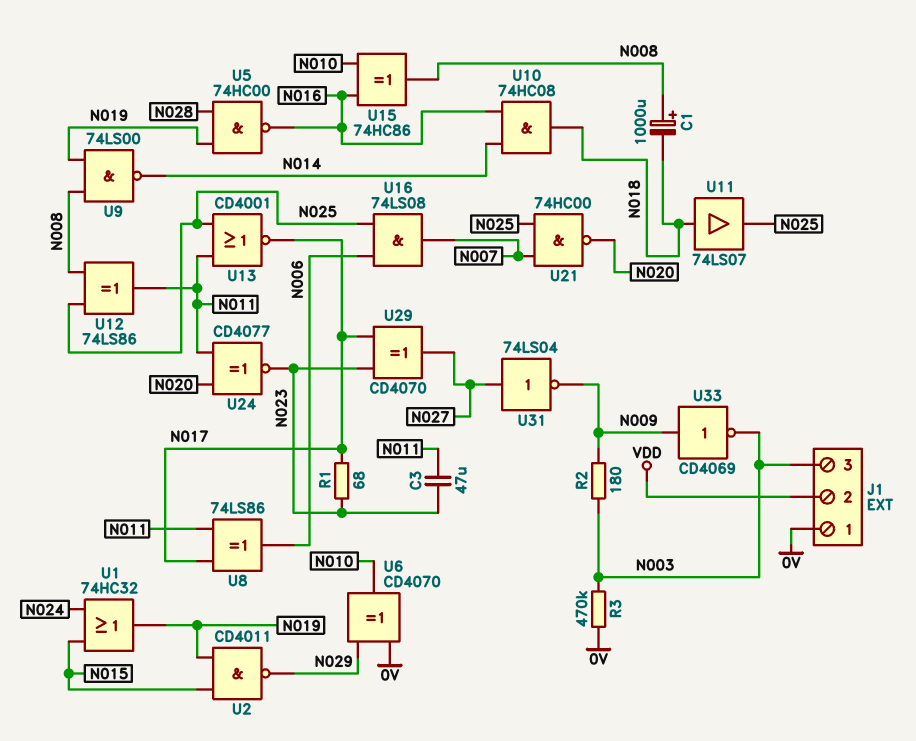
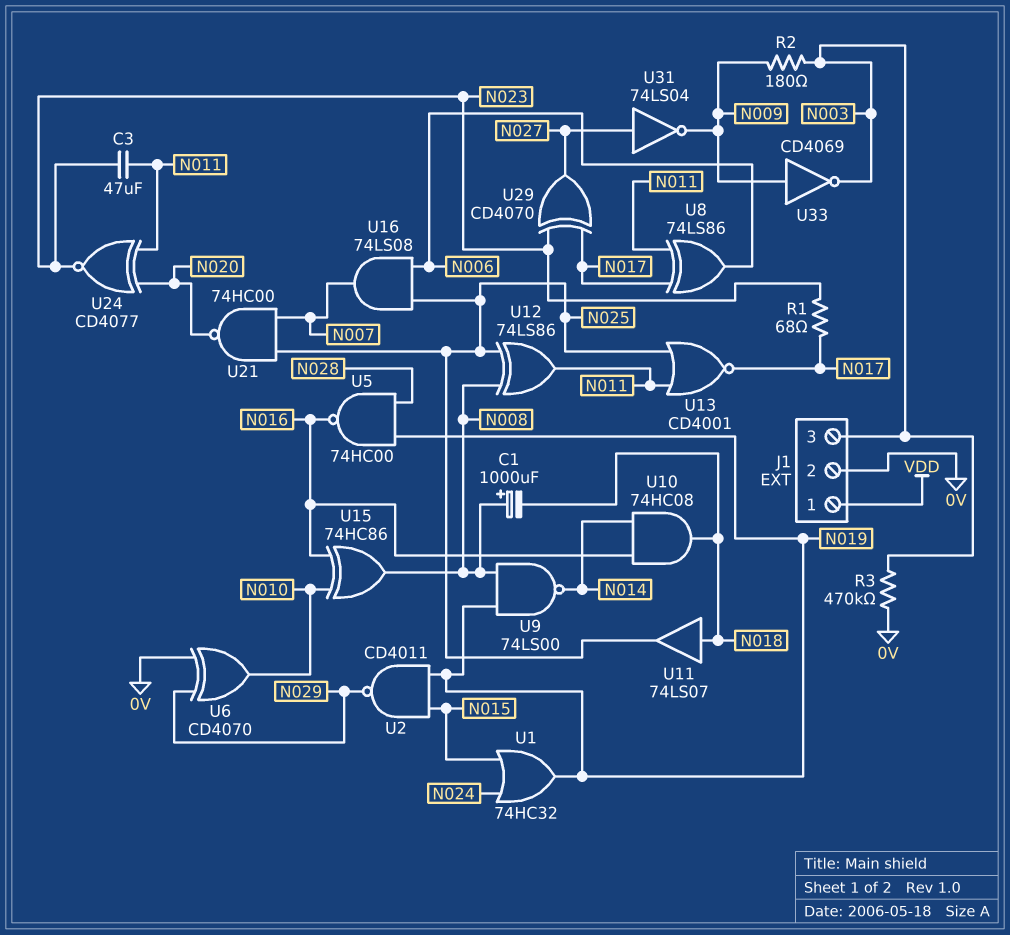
J1 pin 1: 0V -> VDD
J1 pin 2: VDD -> 0V

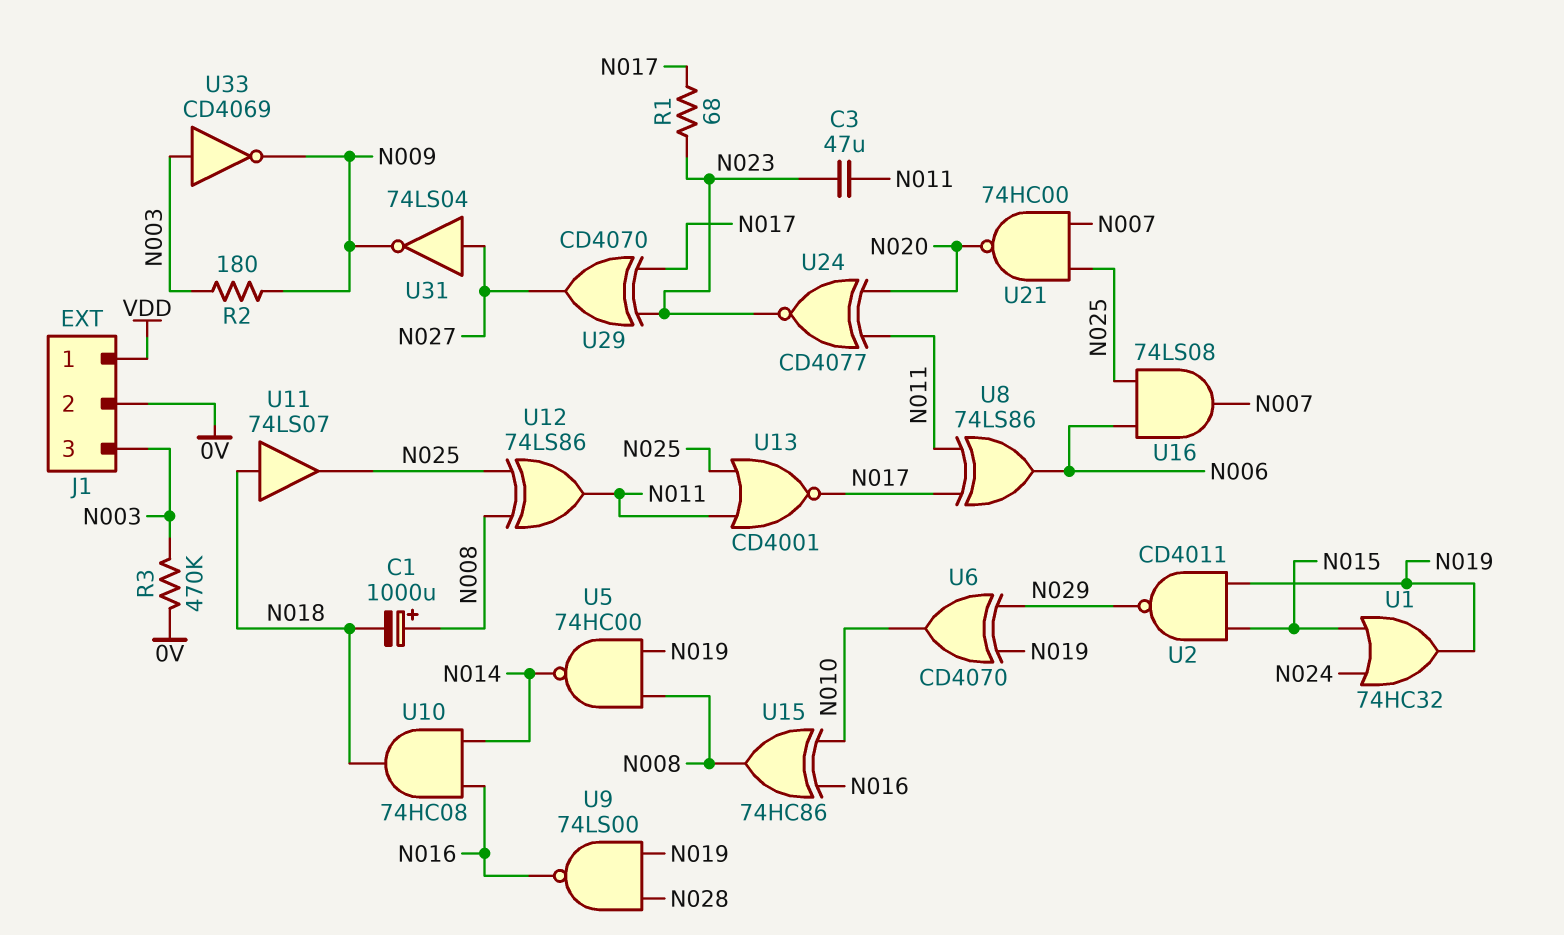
U5: NAND 74HC00 (in N019, in N028, out N016) -> NAND 74HC00 (in N008, in N019, out N014)
U6: XOR CD4070 (in 0V, in N029, out N010) -> XOR CD4070 (in N019, in N029, out N010)
U9: NAND 74LS00 (in N008, in N019, out N014) -> NAND 74LS00 (in N019, in N028, out N016)
U33: NOT CD4069 (in N009, out N003) -> NOT CD4069 (in N003, out N009)

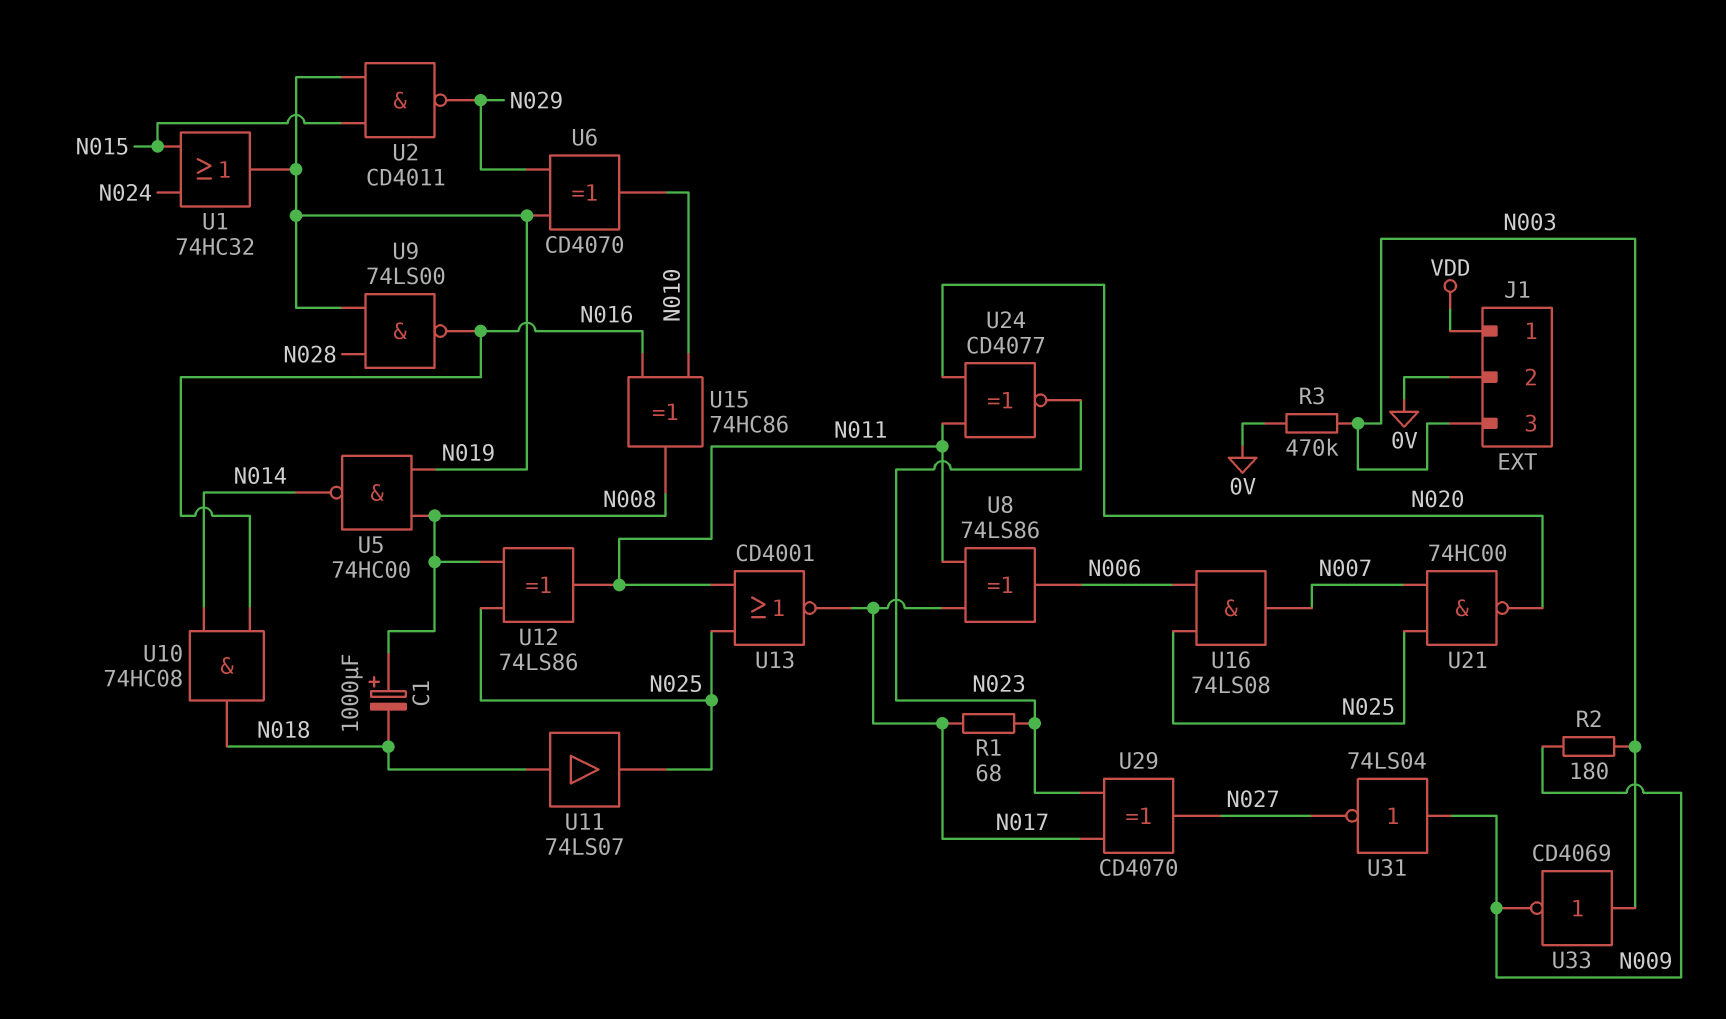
C3: 47uF (N011, N023) -> none
U31: NOT 74LS04 (in N027, out N009) -> NOT 74LS04 (in N009, out N027)

